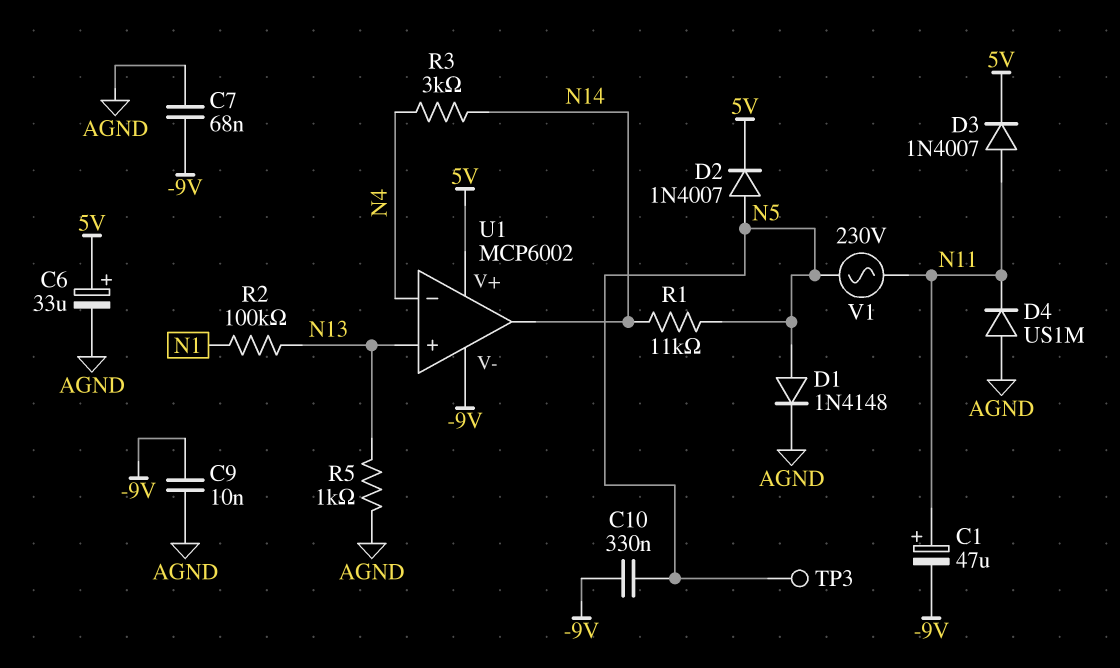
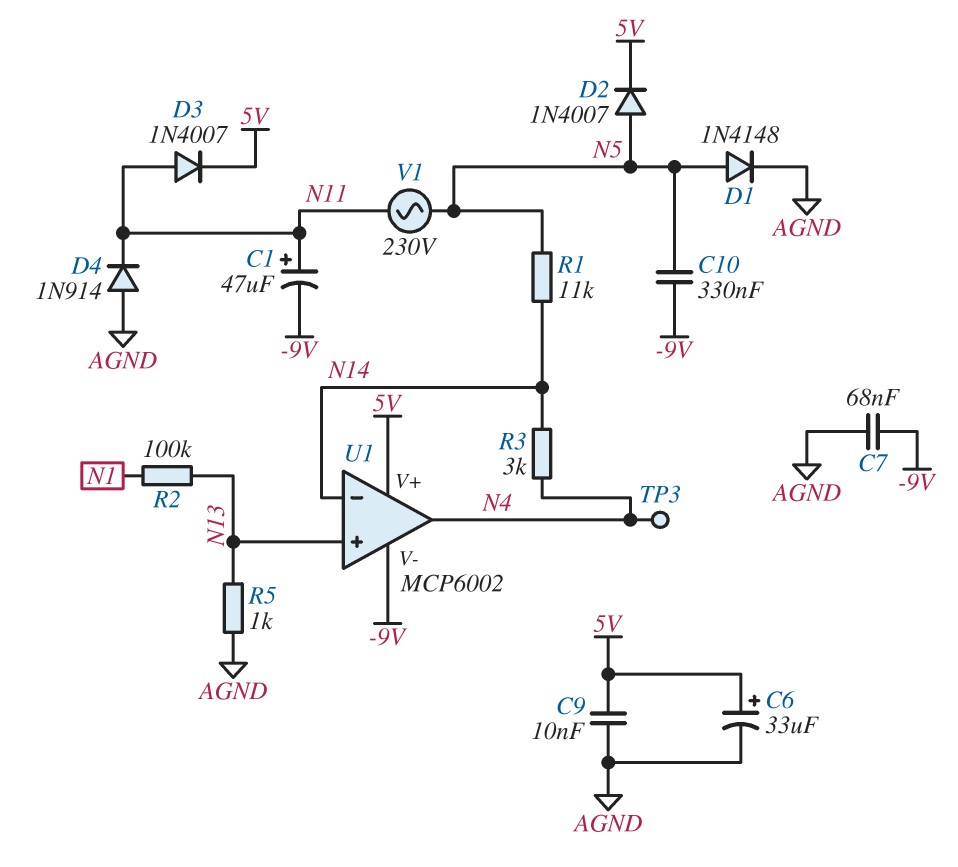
C9: 10nF (-9V, AGND) -> 10nF (5V, AGND)
D4: diode US1M (A AGND, K N11) -> diode 1N914 (A AGND, K N11)
TP3: test point (N5) -> test point (N4)
U1 pin in-: N4 -> N14
U1 pin out: N14 -> N4

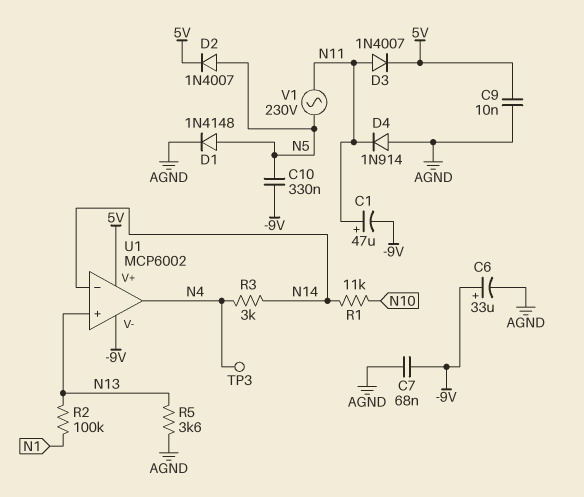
C6: 33uF (plus 5V, minus AGND) -> 33uF (plus -9V, minus AGND)
R1: 11k (N5, N14) -> 11k (N10, N14)
R5: 1k (AGND, N13) -> 3.6k (AGND, N13)

